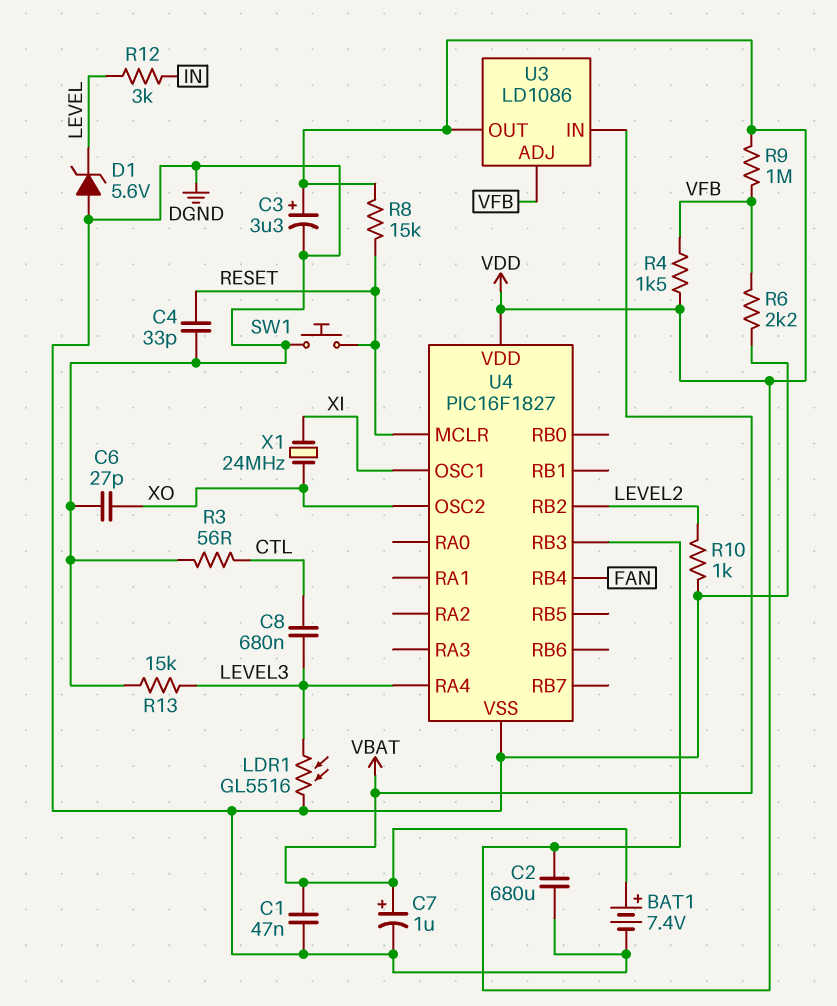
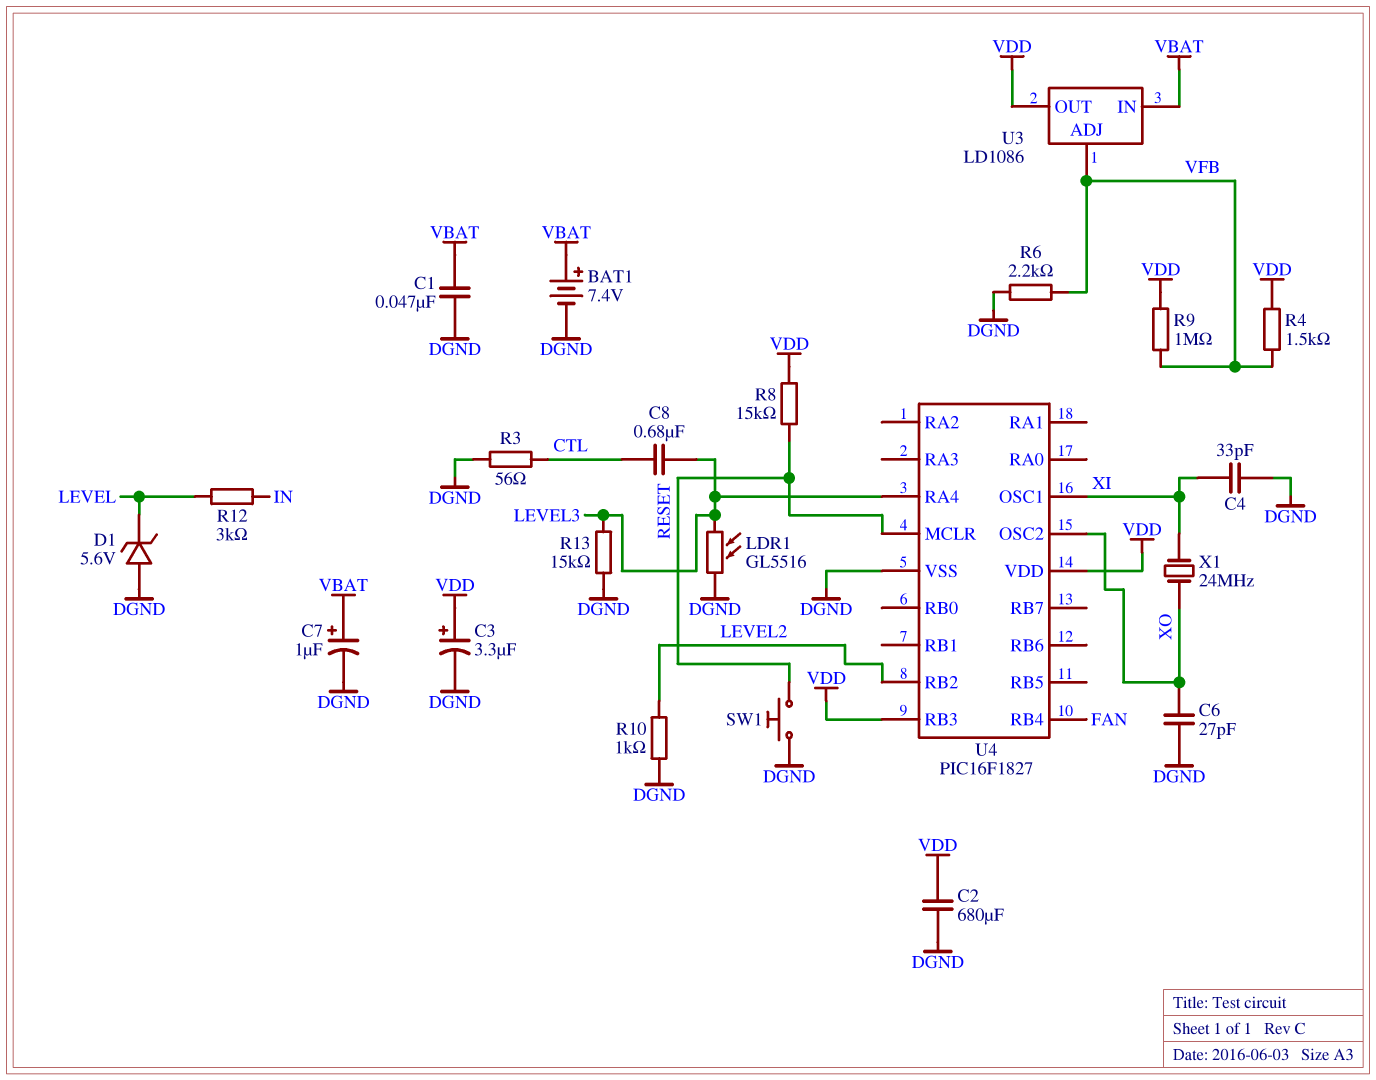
C4: 33pF (DGND, RESET) -> 33pF (DGND, XI)

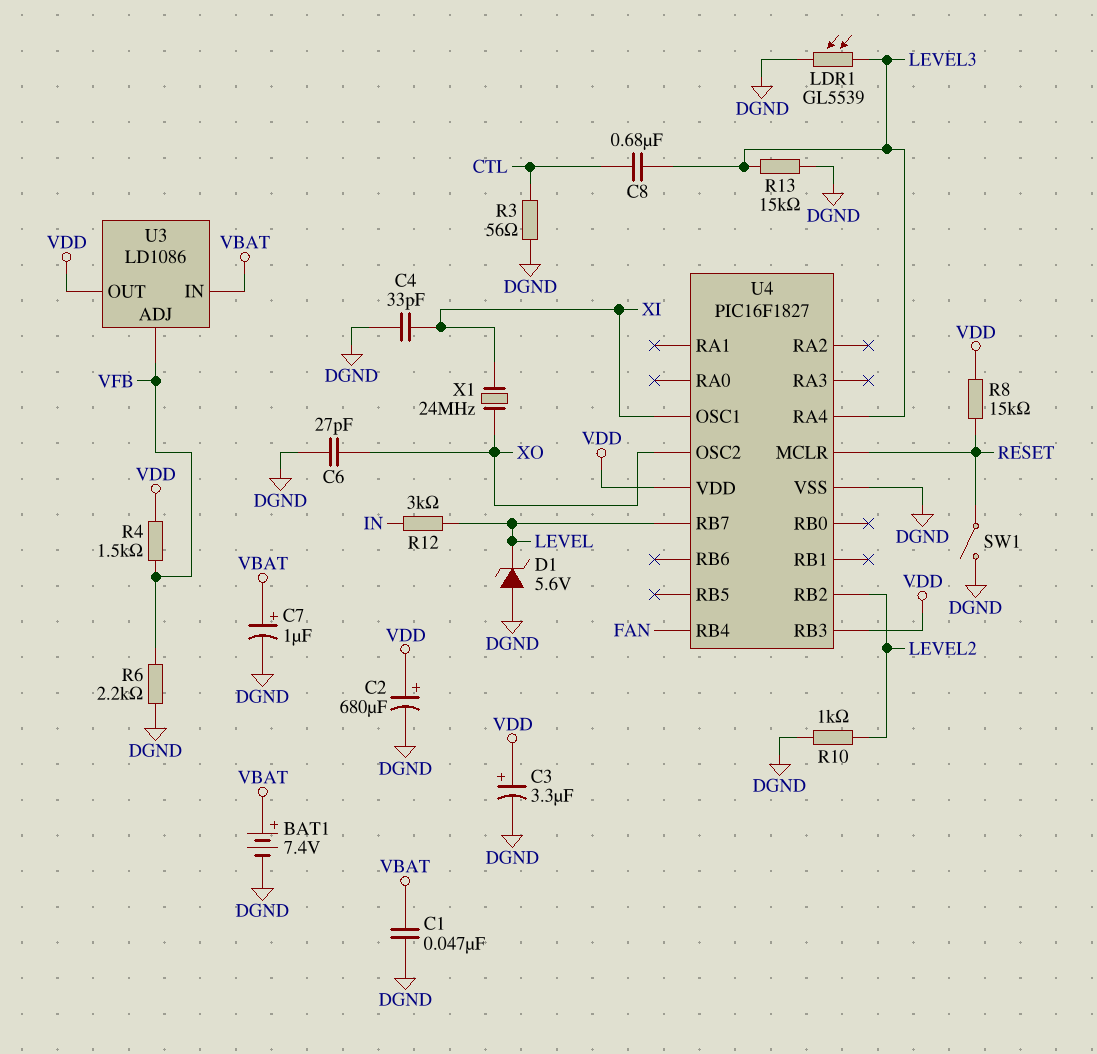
C2: 680uF (DGND, VDD) -> 680uF (plus VDD, minus DGND)
LDR1: GL5516 (DGND, LEVEL3) -> GL5539 (DGND, LEVEL3)
R9: 1M (VDD, VFB) -> none
SW1: button (DGND, RESET) -> switch (DGND, RESET)
U4 pin RB7: none -> LEVEL

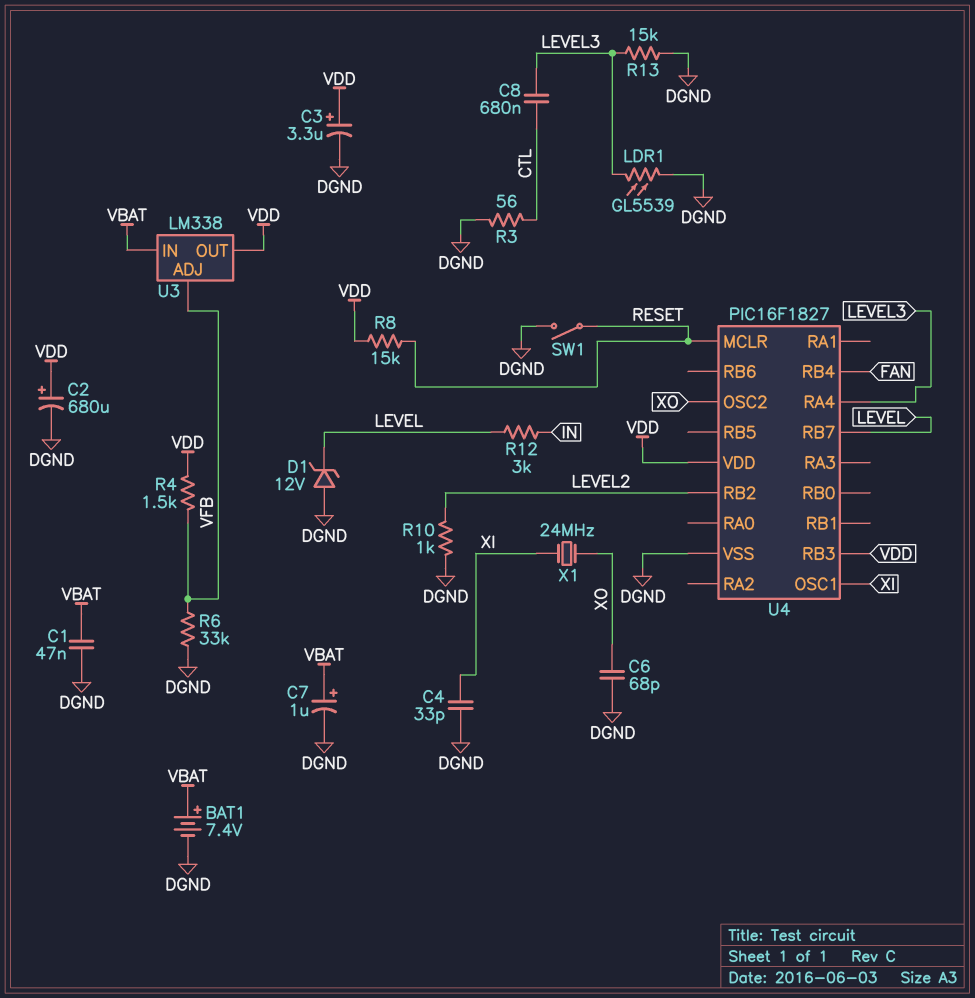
C6: 27pF (DGND, XO) -> 68pF (DGND, XO)
D1: zener 5.6V (A DGND, K LEVEL) -> zener 12V (A DGND, K LEVEL)
R6: 2.2k (DGND, VFB) -> 33k (DGND, VFB)
U3: LD1086 -> LM338

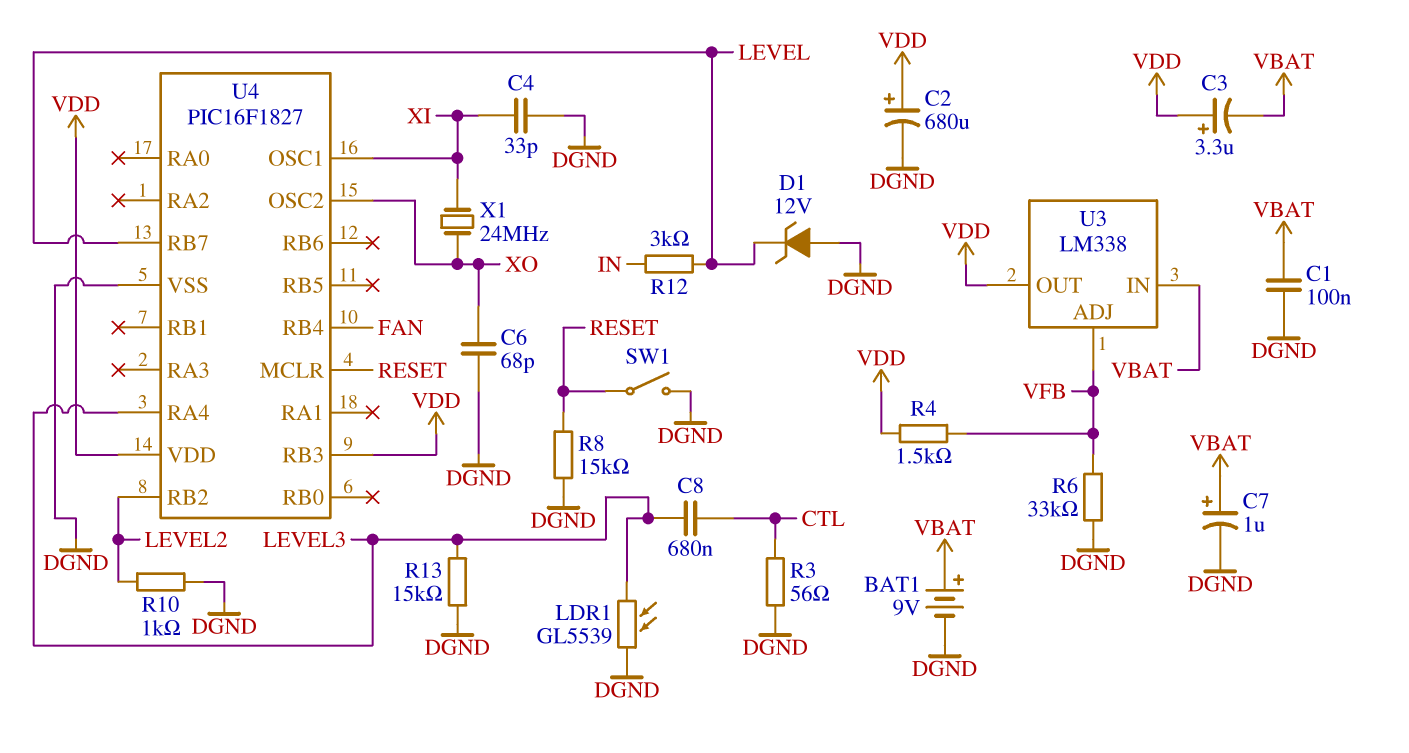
BAT1: 7.4V (plus VBAT, minus DGND) -> 9V (plus VBAT, minus DGND)
C1: 47nF (DGND, VBAT) -> 100nF (DGND, VBAT)
C3: 3.3uF (plus VDD, minus DGND) -> 3.3uF (plus VDD, minus VBAT)
R8: 15k (RESET, VDD) -> 15k (DGND, RESET)

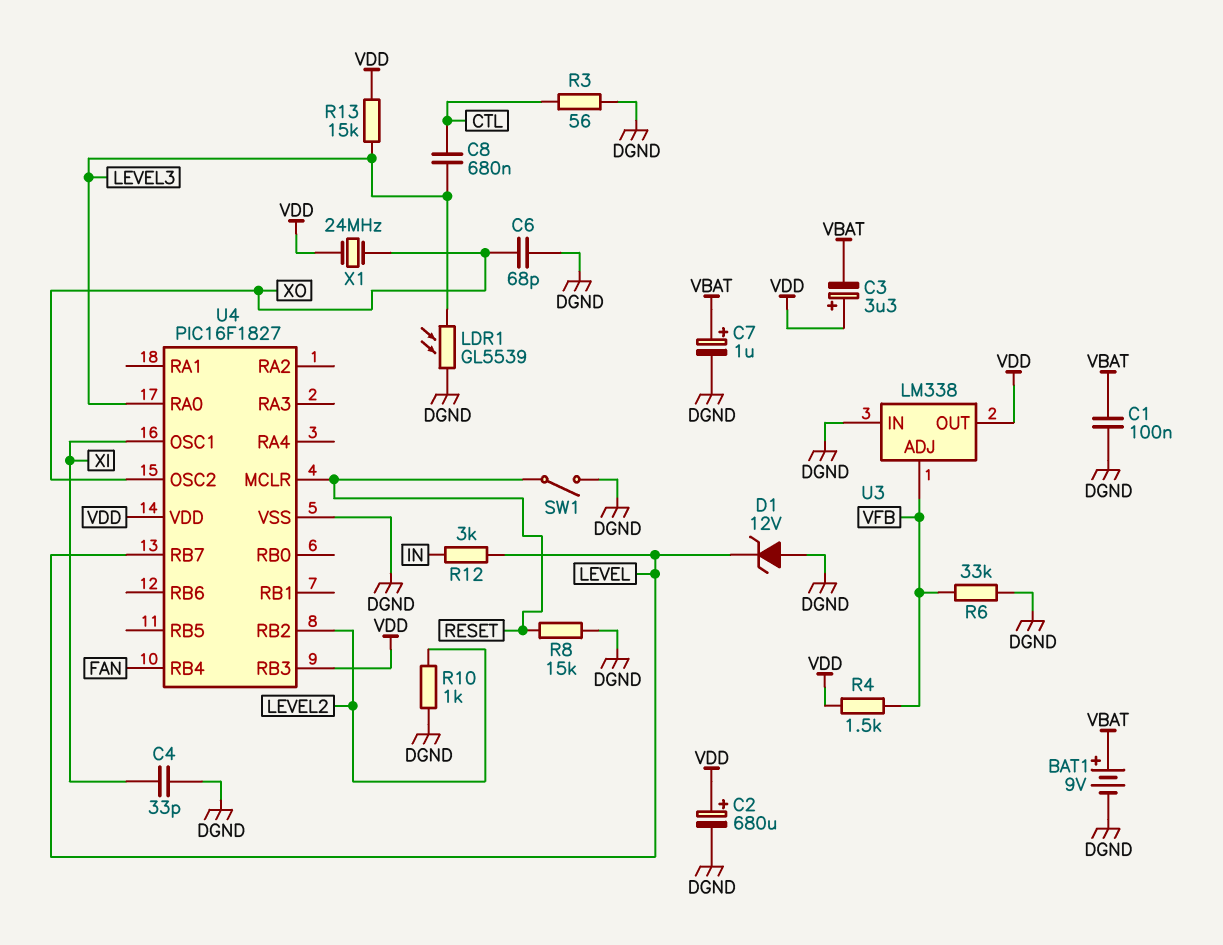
R13: 15k (DGND, LEVEL3) -> 15k (LEVEL3, VDD)
U3 pin IN: VBAT -> DGND
U4 pin RA0: none -> LEVEL3
U4 pin RA4: LEVEL3 -> none
X1: 24MHz (XI, XO) -> 24MHz (VDD, XO)

